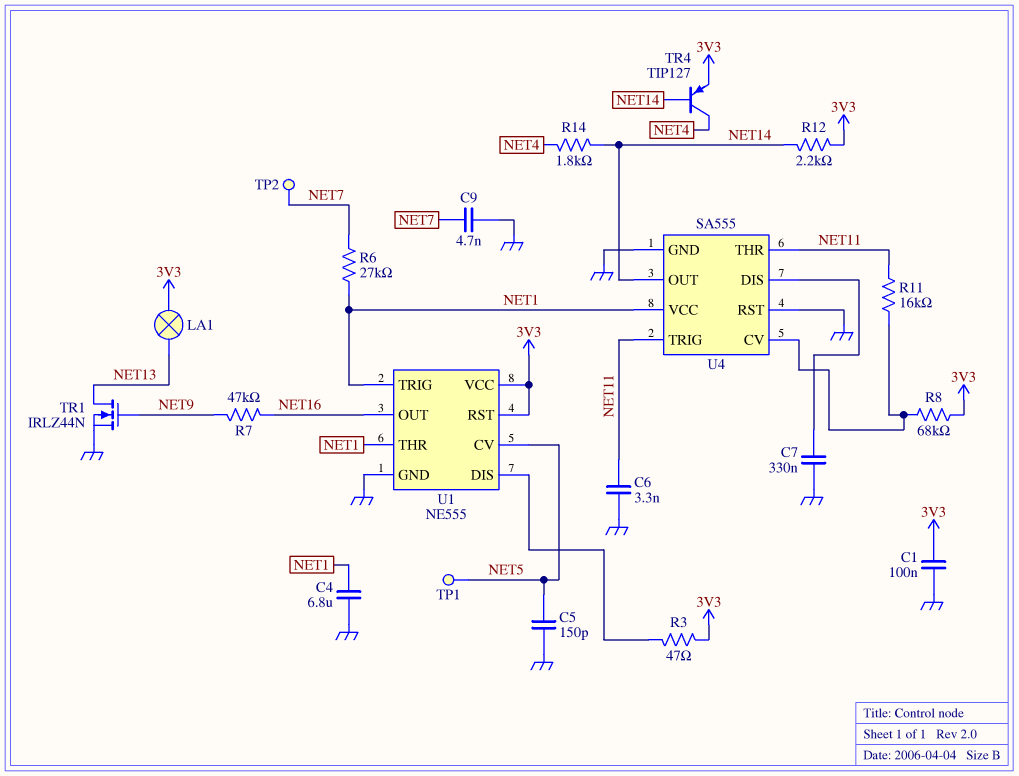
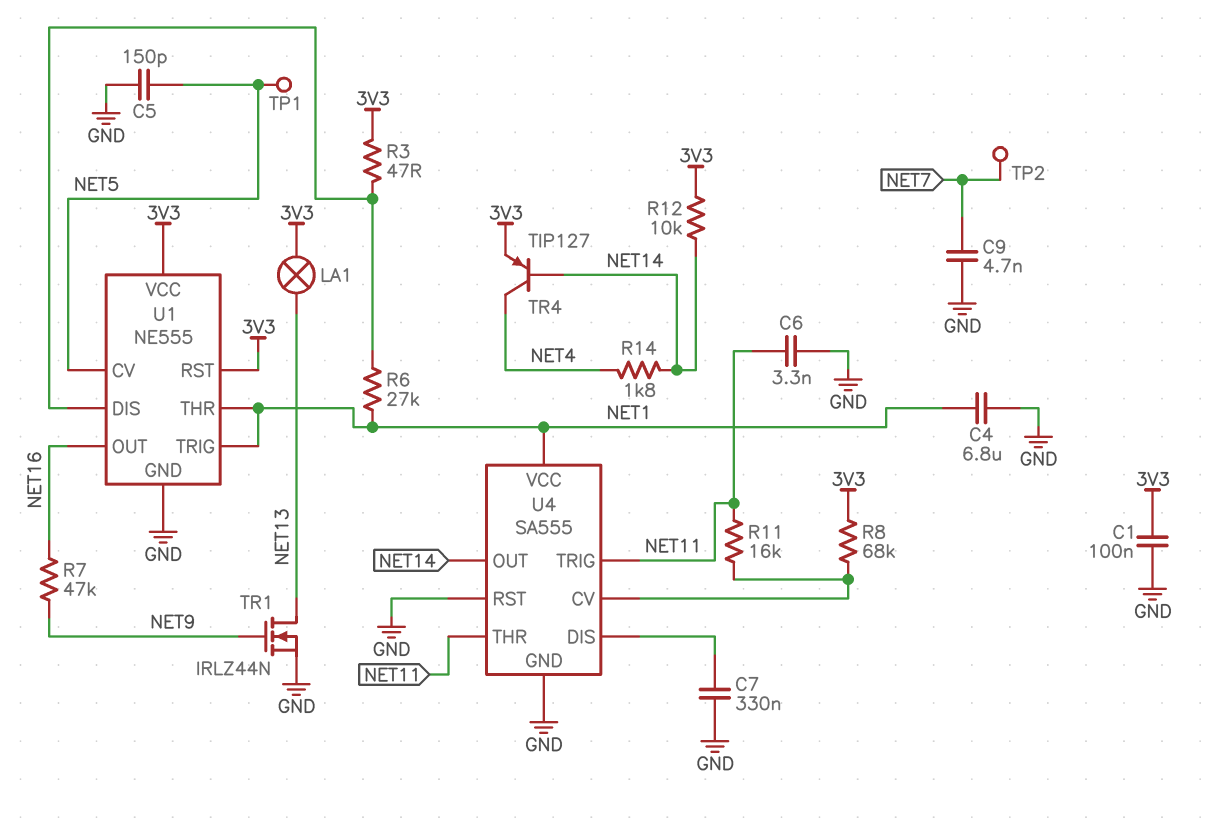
R6: 27k (NET1, NET7) -> 27k (NET1, U1/DIS)
R12: 2.2k (3V3, NET14) -> 10k (3V3, NET14)

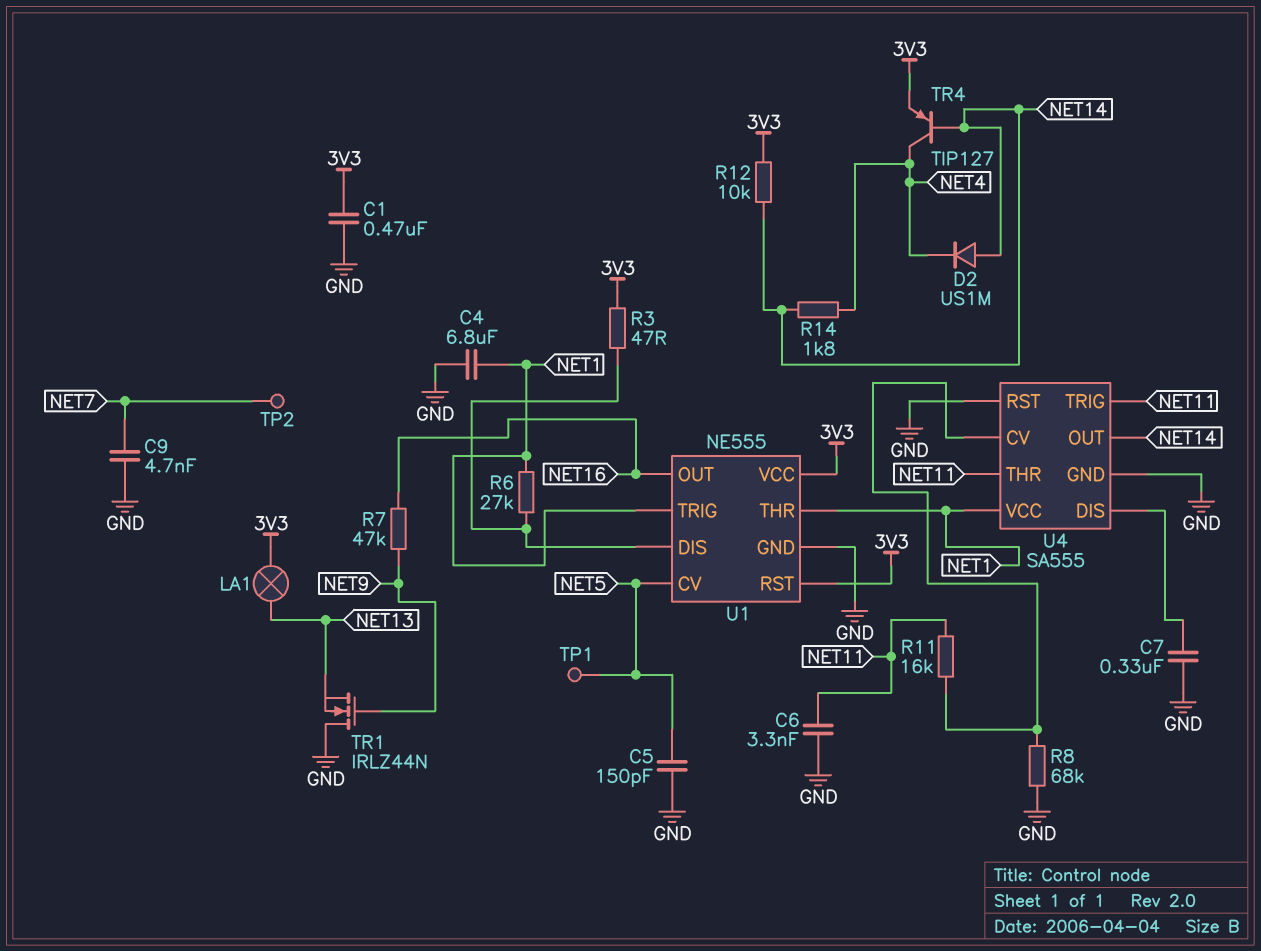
C1: 100nF (3V3, GND) -> 470nF (3V3, GND)
D2: none -> diode US1M (A NET14, K NET4)
R8: 68k (3V3, U4/CV) -> 68k (GND, U4/CV)
TR1: NMOS IRLZ44N (G NET9, D NET13, S GND) -> NMOS IRLZ44N (G NET9, D GND, S NET13)

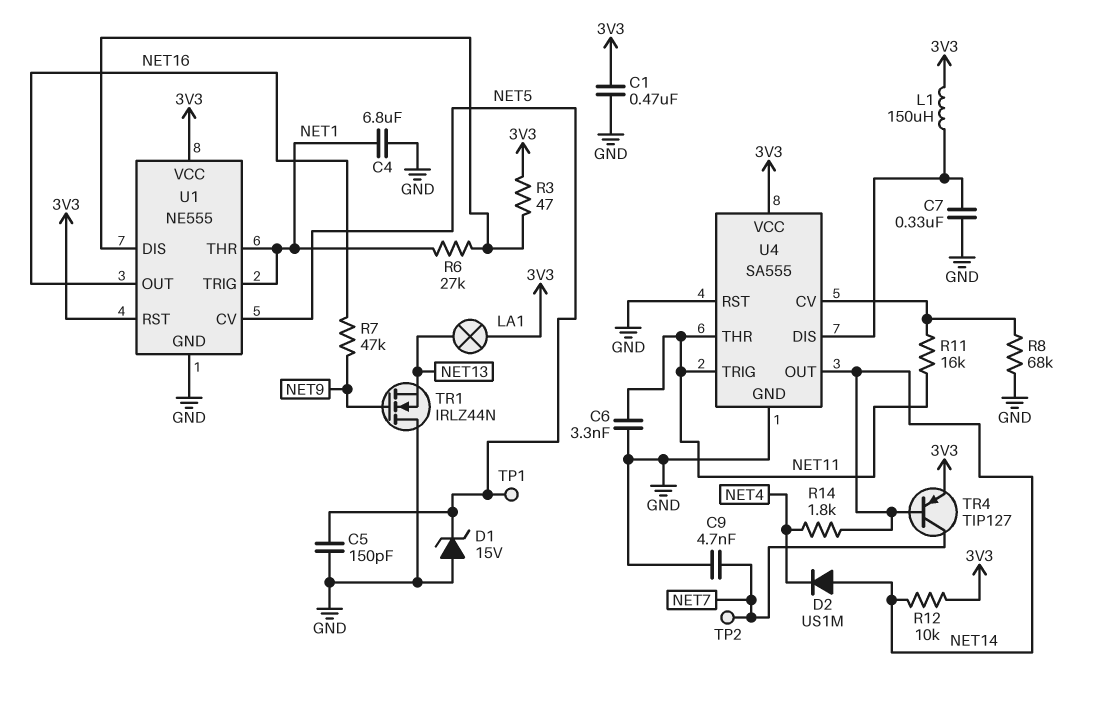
D1: none -> zener 15V (A GND, K NET5)
L1: none -> 150uH (3V3, U4/DIS)
TR4: PNP TIP127 (B NET14, C NET4, E 3V3) -> PNP TIP127 (B NET14, C NET7, E 3V3)
U4 pin VCC: NET1 -> 3V3

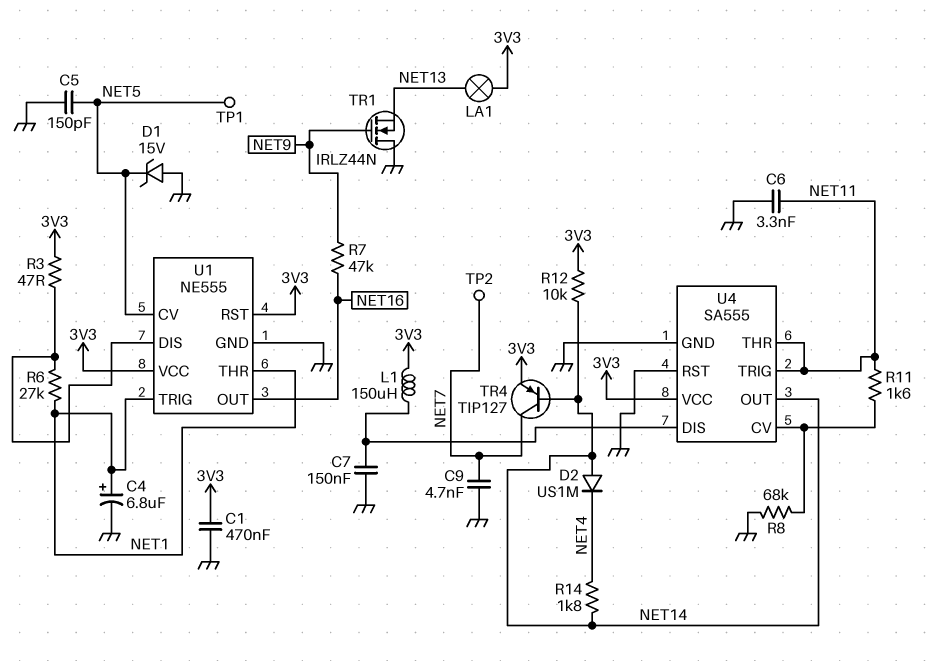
C4: 6.8uF (GND, NET1) -> 6.8uF (plus NET1, minus GND)
C7: 330nF (GND, U4/DIS) -> 150nF (GND, U4/DIS)
R11: 16k (NET11, U4/CV) -> 1.6k (NET11, U4/CV)

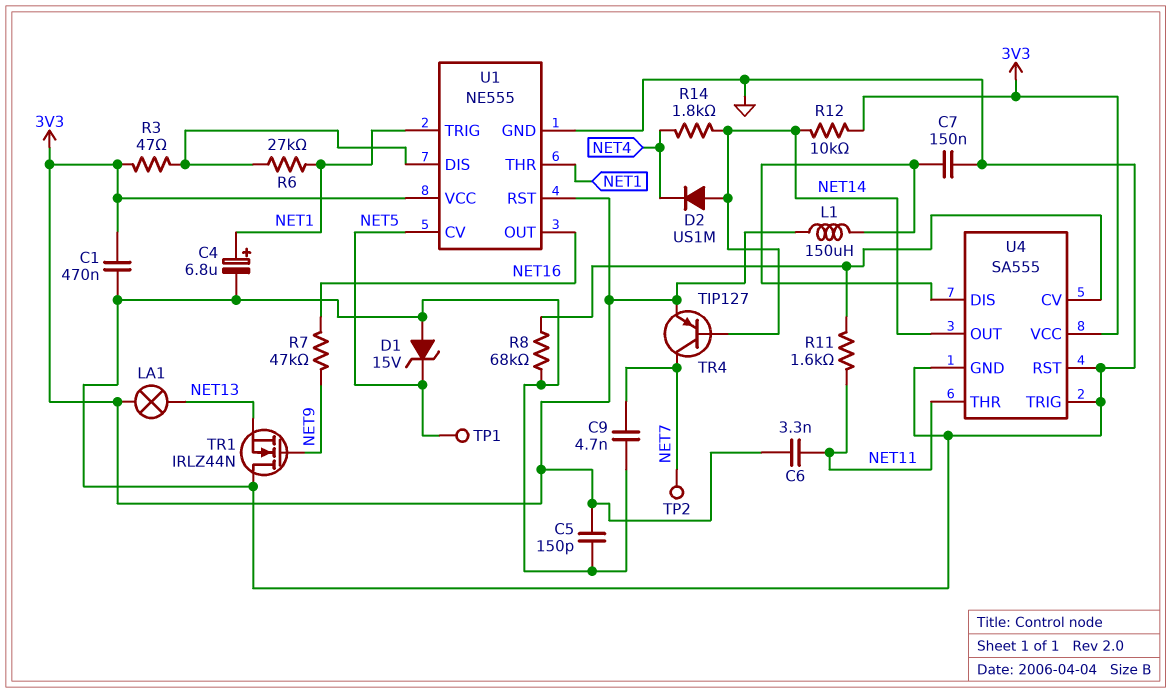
C5: 150pF (GND, NET5) -> 150pF (3V3, GND)
C6: 3.3nF (GND, NET11) -> 3.3nF (3V3, NET11)
U4 pin TRIG: NET11 -> GND

